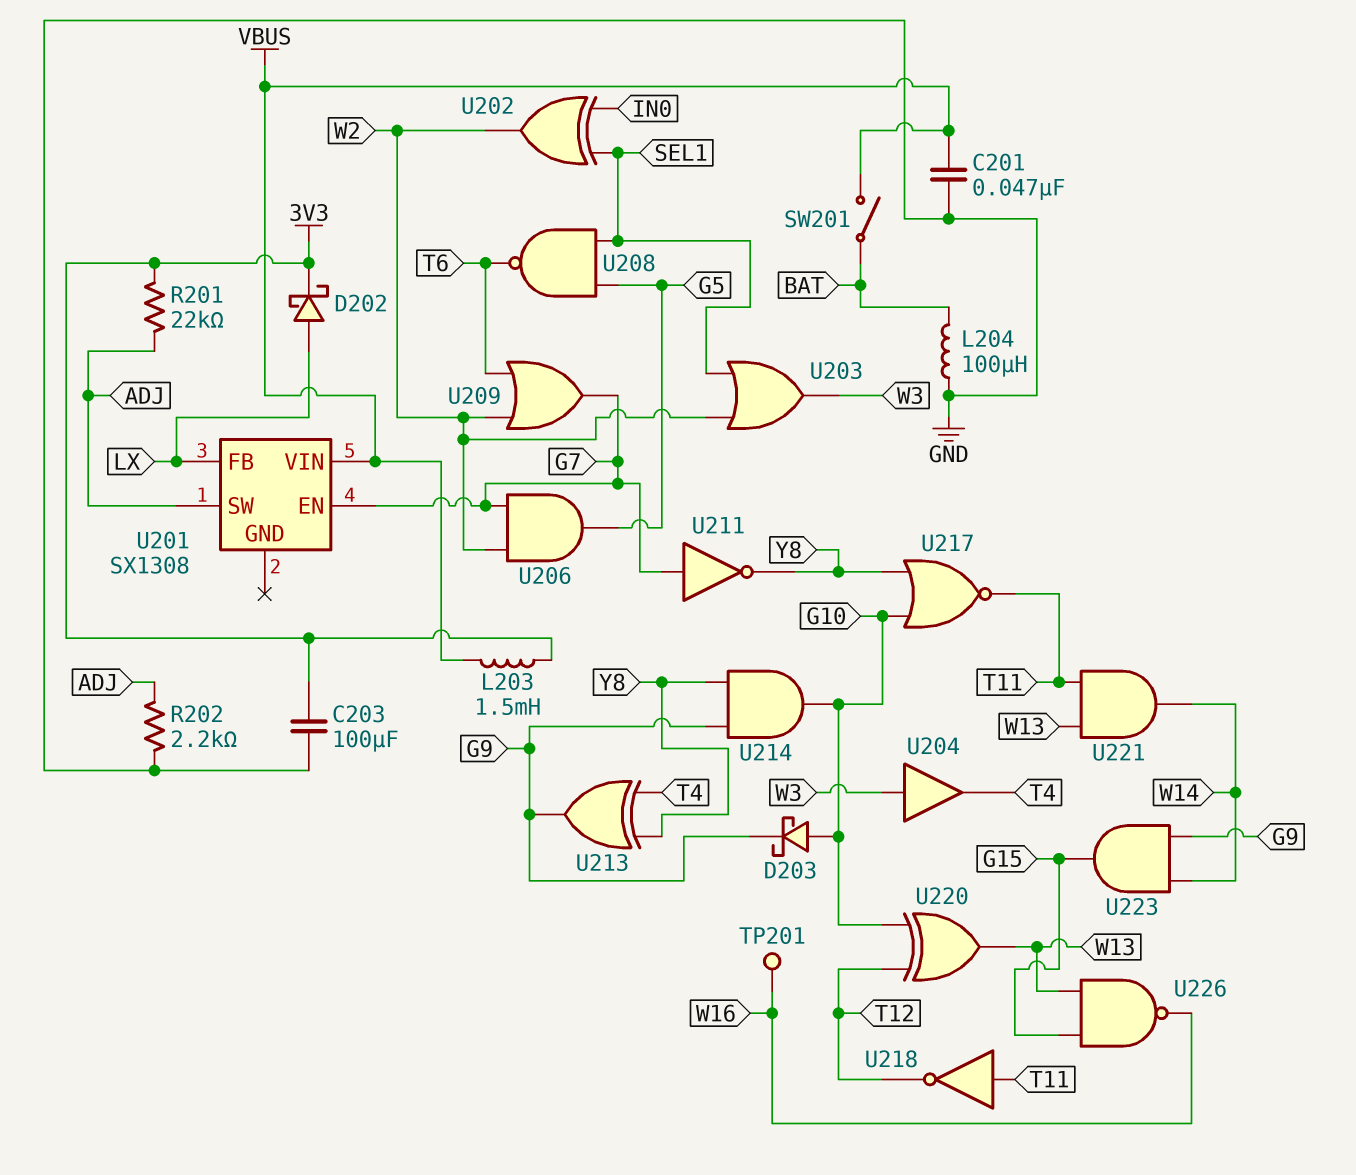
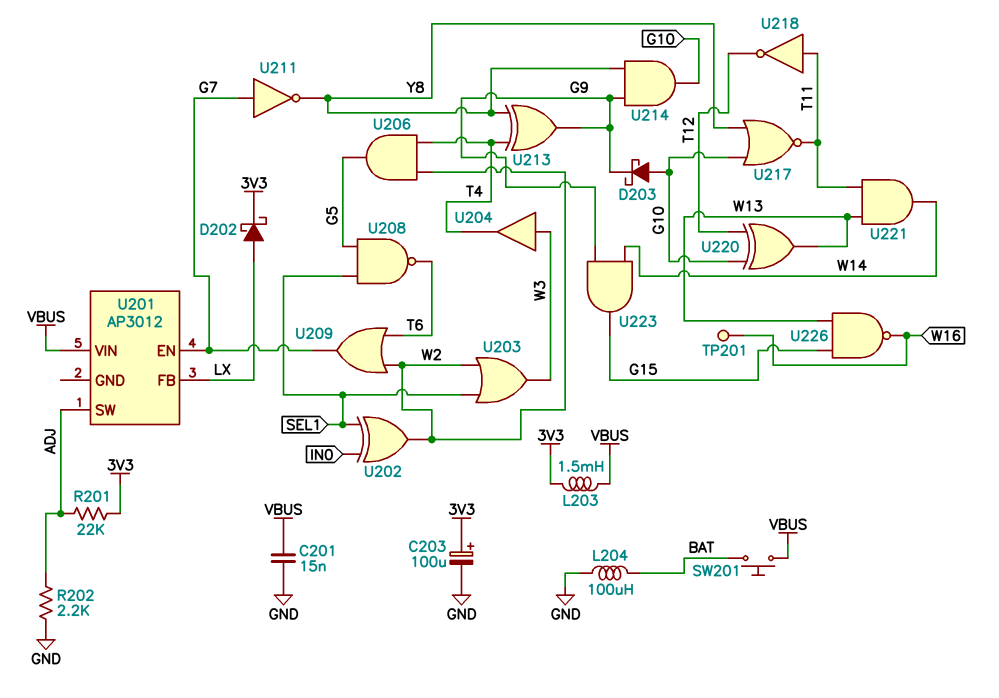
C201: 47nF (GND, VBUS) -> 15nF (GND, VBUS)
C203: 100uF (3V3, GND) -> 100uF (plus 3V3, minus GND)
SW201: switch (BAT, VBUS) -> button (BAT, VBUS)
U201: SX1308 -> AP3012
U206: AND (in G7, in W2, out G5) -> AND (in T4, in W2, out G5)

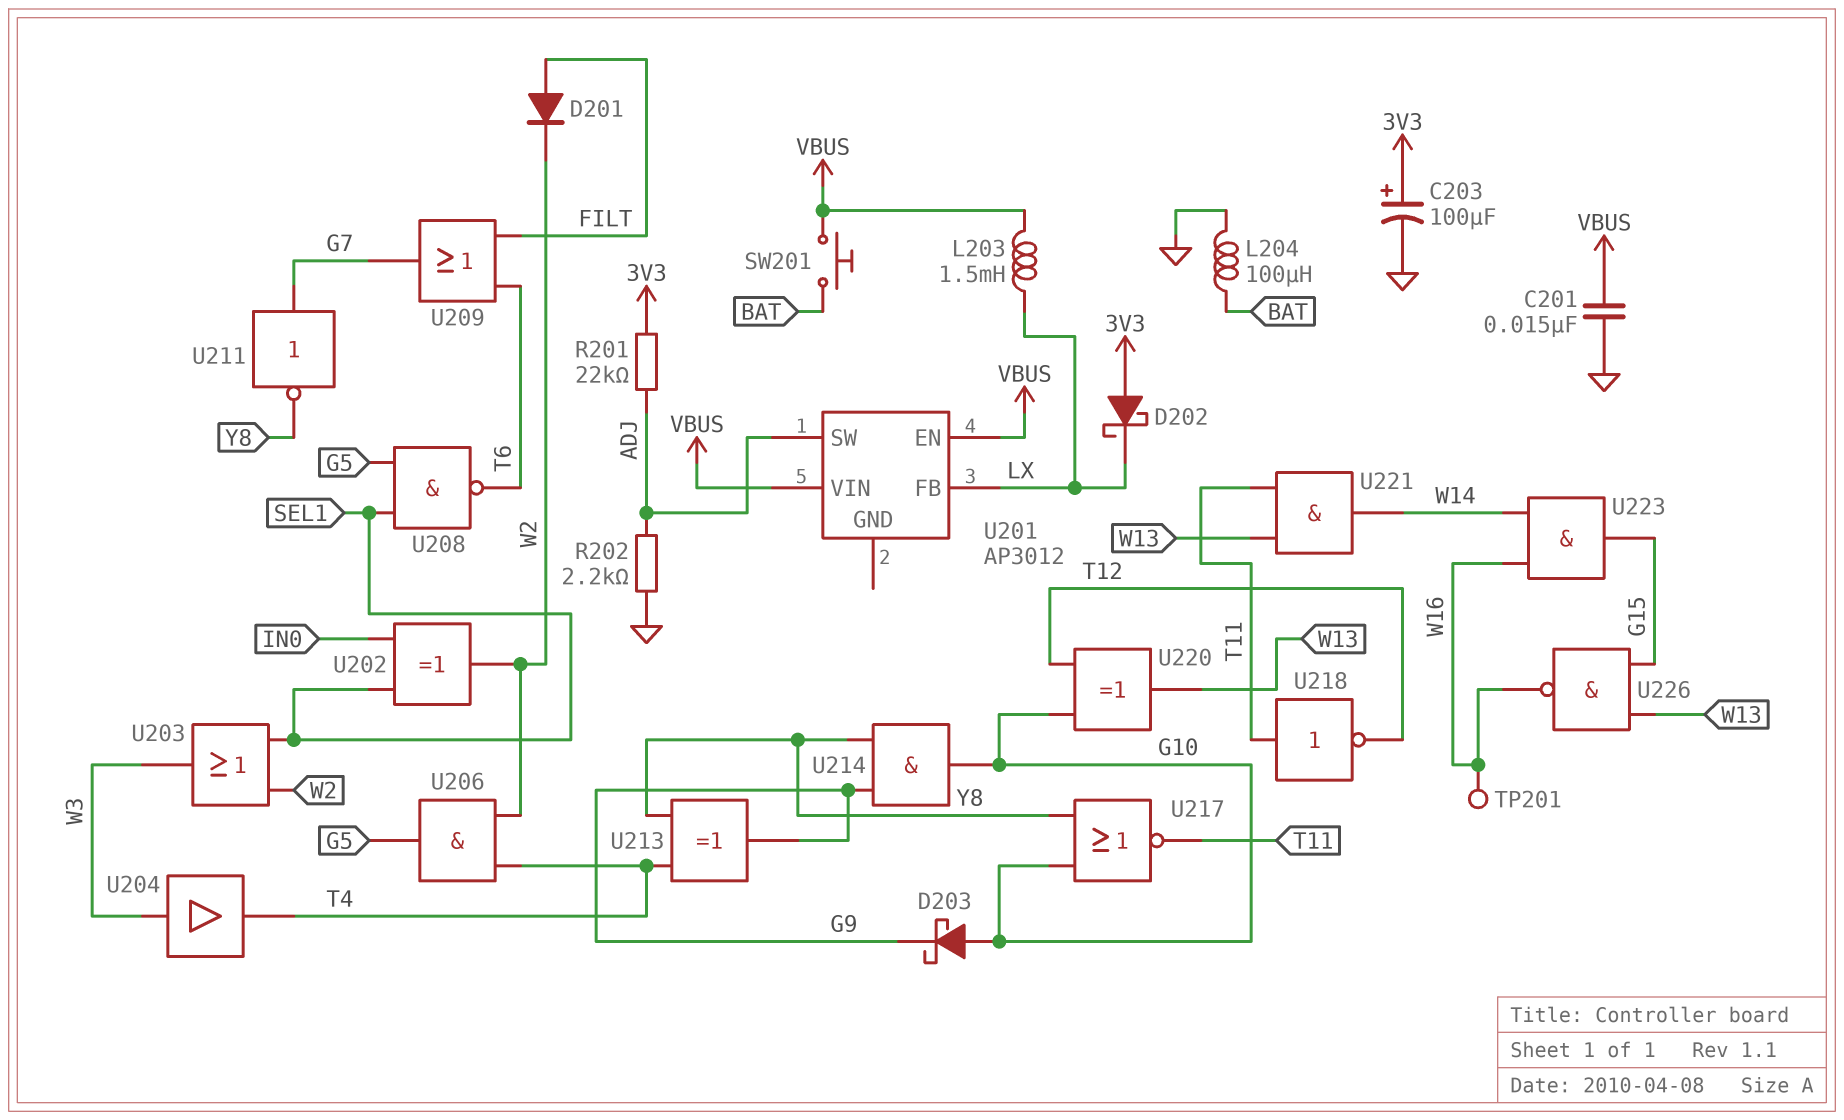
D201: none -> diode (A FILT, K W2)
D202: schottky (A LX, K 3V3) -> schottky (A 3V3, K LX)
L203: 1.5mH (3V3, VBUS) -> 1.5mH (LX, VBUS)
U201 pin EN: G7 -> VBUS
U209: OR (in T6, in W2, out G7) -> OR (in FILT, in T6, out G7)
U223: AND (in G9, in W14, out G15) -> AND (in W14, in W16, out G15)

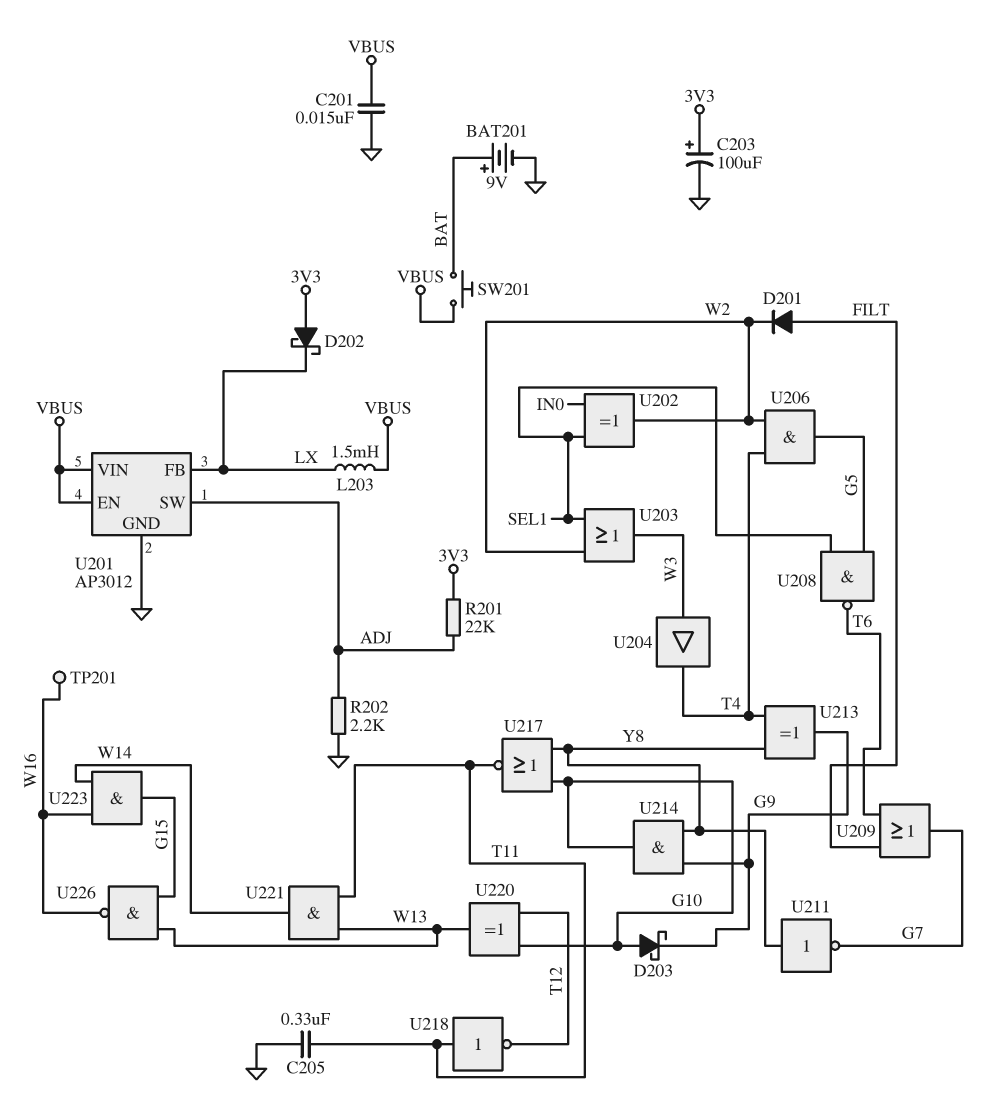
BAT201: none -> 9V (plus BAT, minus GND)
C205: none -> 330nF (GND, T11)
L204: 100uH (BAT, GND) -> none
U201 pin GND: none -> GND
U211: NOT (in G7, out Y8) -> NOT (in Y8, out G7)

